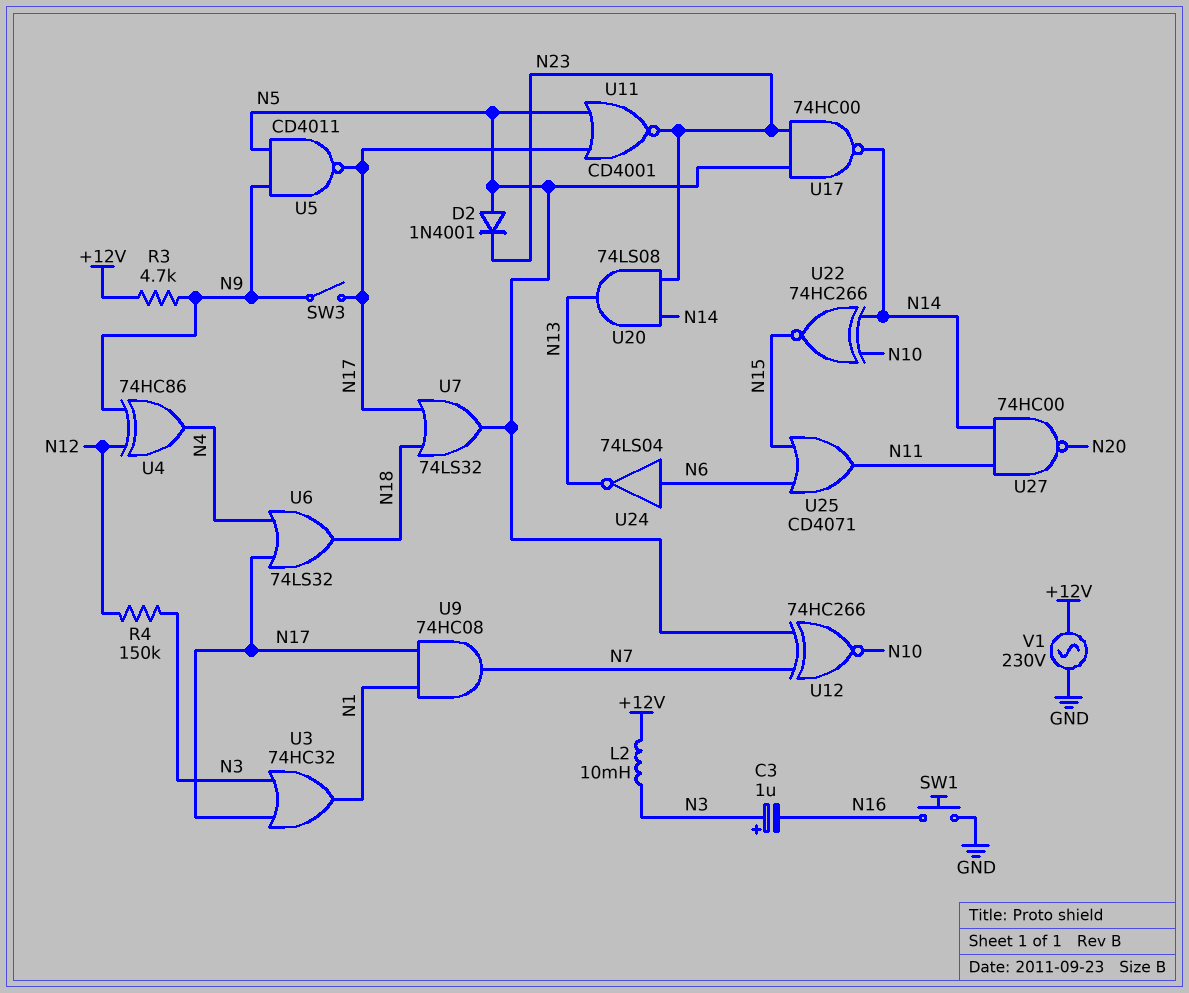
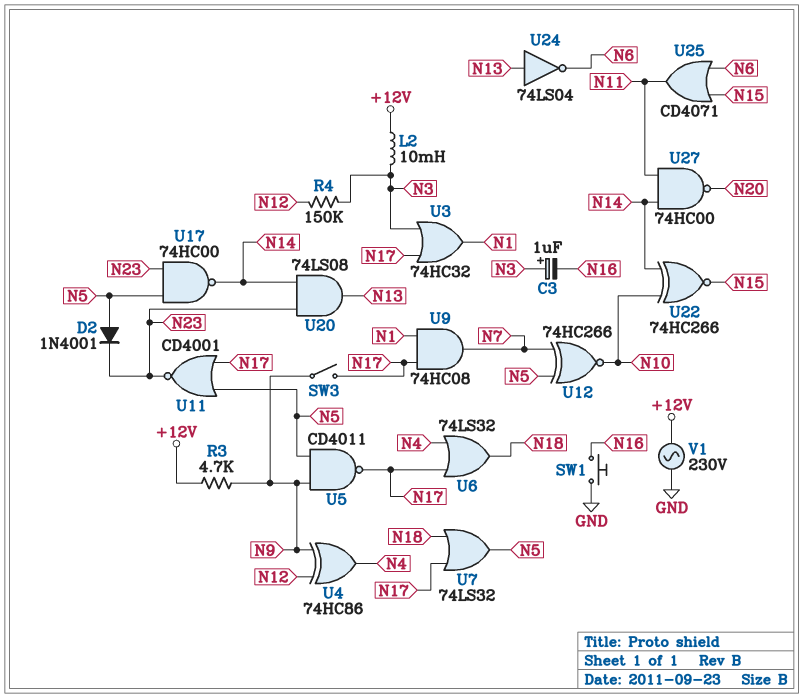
U24: NOT 74LS04 (in N6, out N13) -> NOT 74LS04 (in N13, out N6)

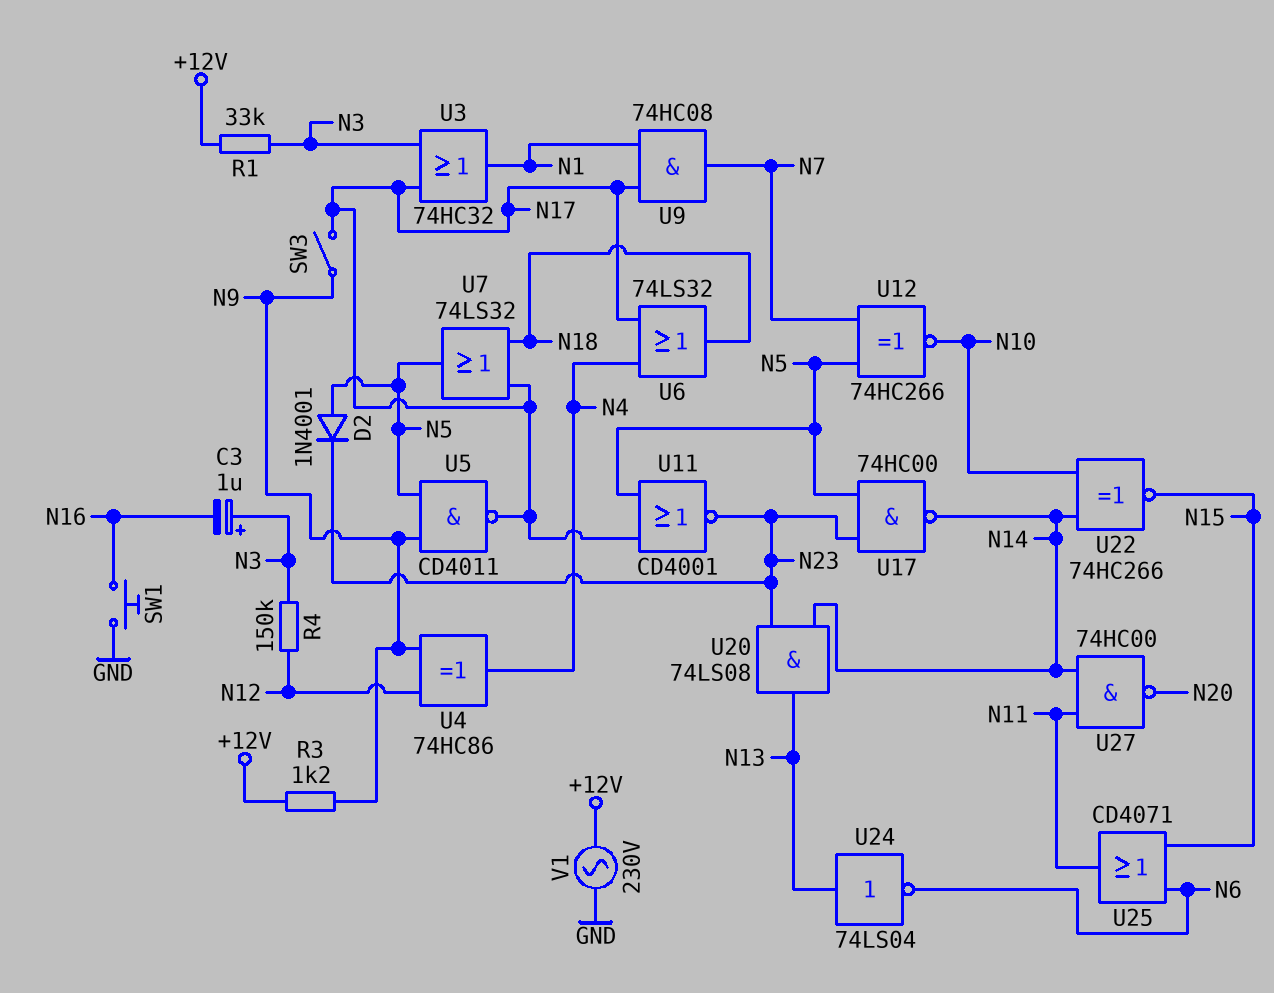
L2: 10mH (+12V, N3) -> none
R1: none -> 33k (+12V, N3)
R3: 4.7k (+12V, N9) -> 1.2k (+12V, N9)

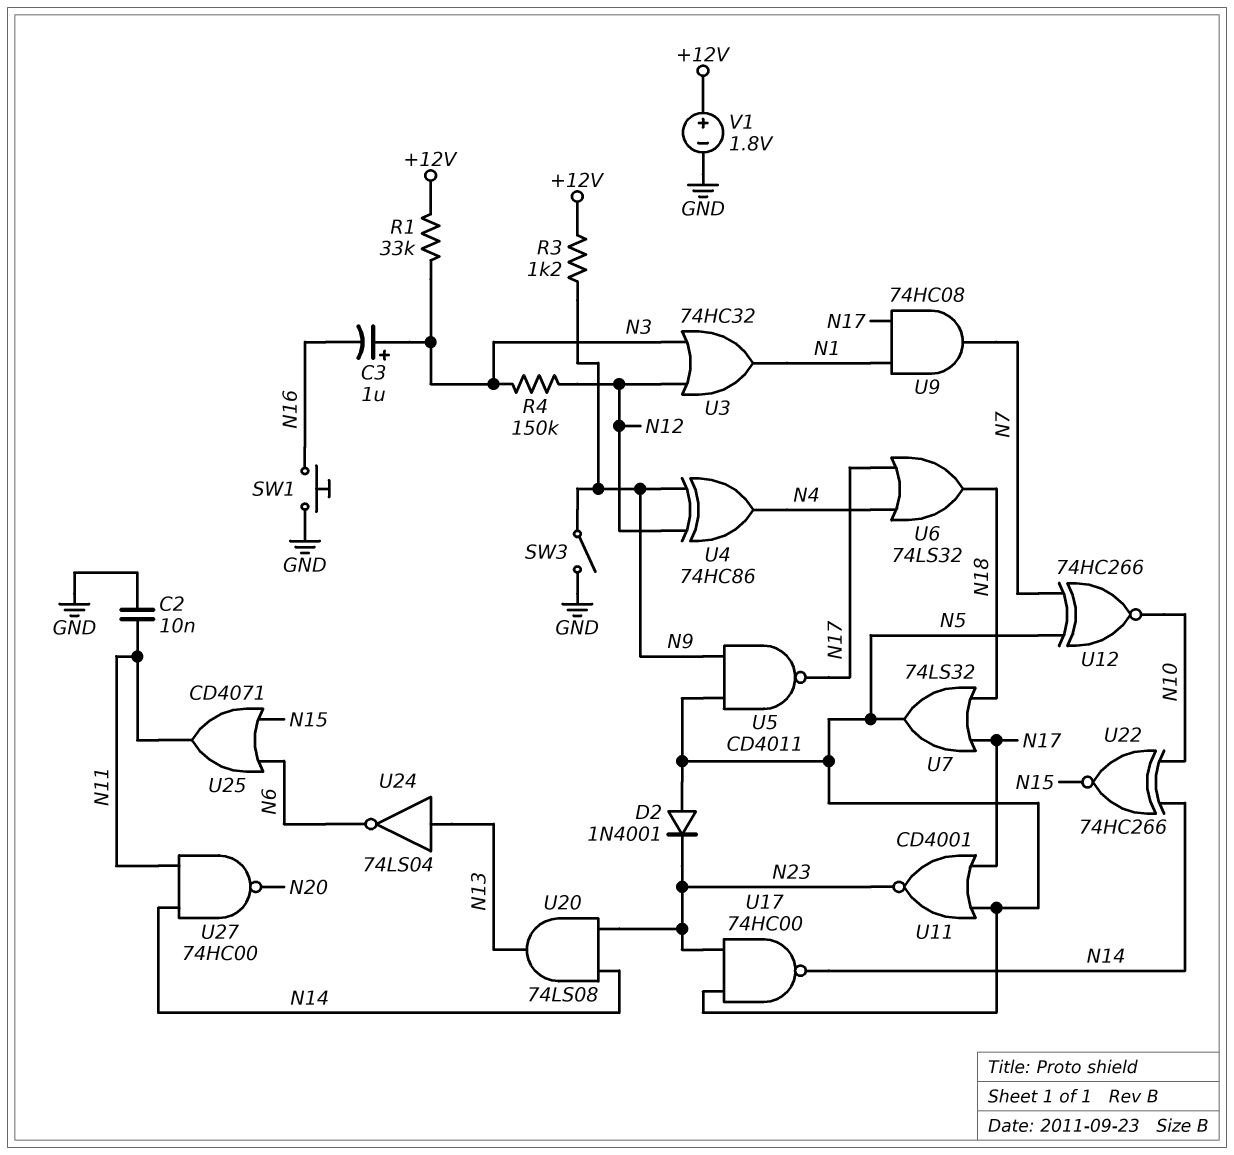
C2: none -> 10nF (GND, N11)
SW3: switch (N9, N17) -> switch (GND, N9)
U3: OR 74HC32 (in N3, in N17, out N1) -> OR 74HC32 (in N3, in N12, out N1)
V1: AC 230V (+12V, GND) -> 1.8V (plus +12V, minus GND)

